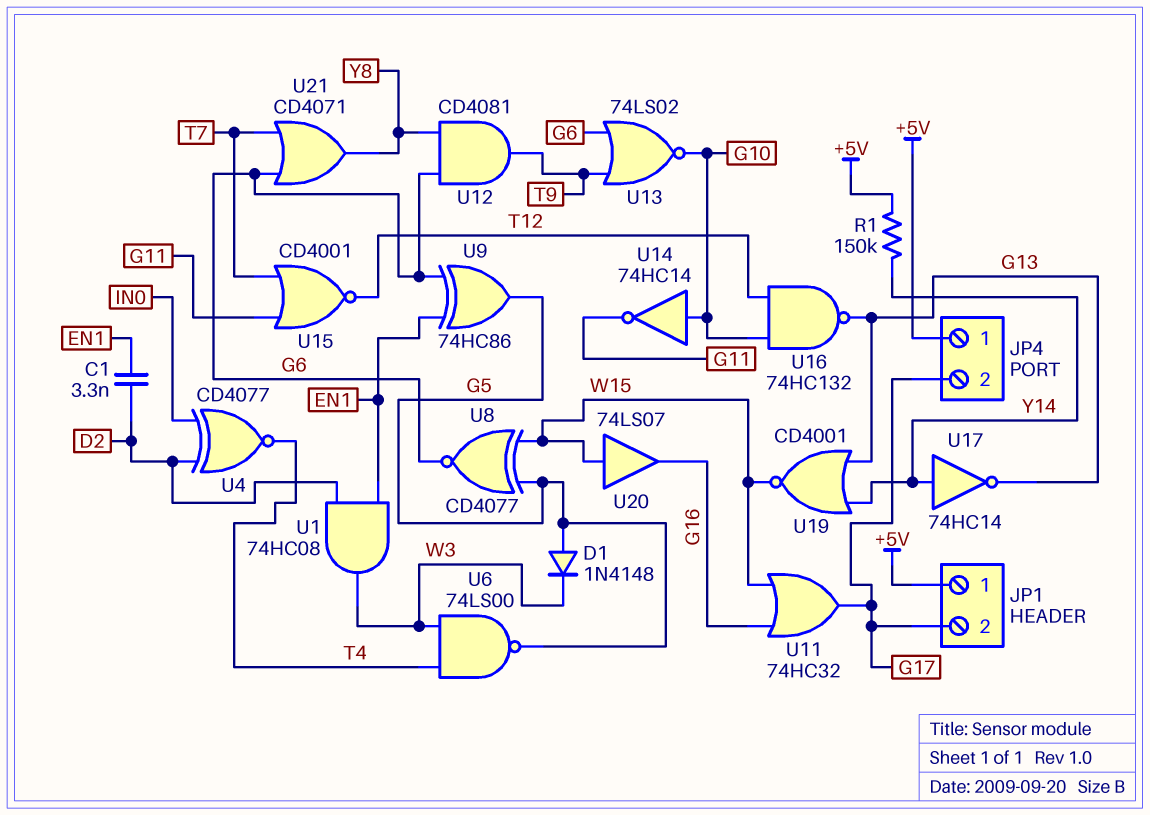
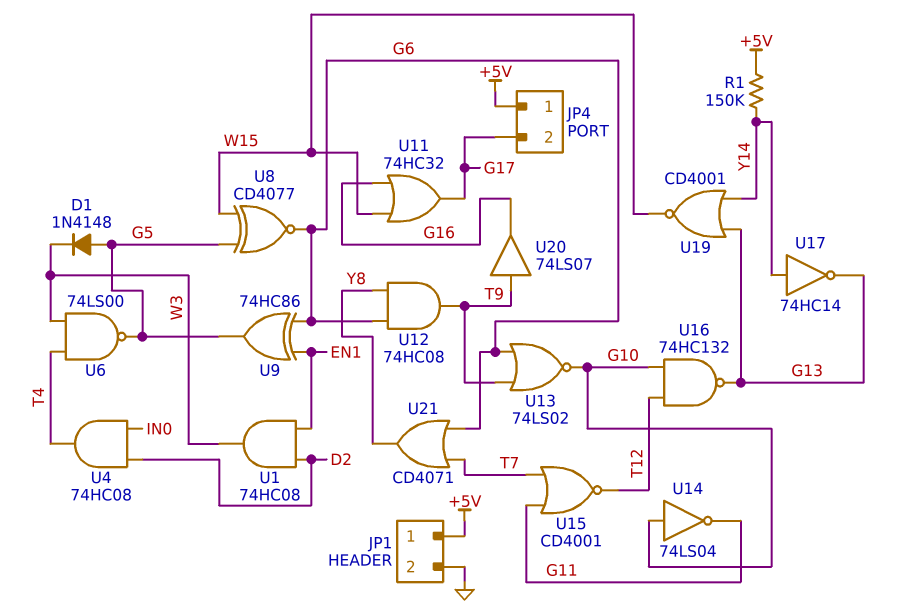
C1: 3.3nF (D2, EN1) -> none
JP1 pin 2: G17 -> GND
U4: XNOR CD4077 (in D2, in IN0, out T4) -> AND 74HC08 (in D2, in IN0, out T4)
U12: AND CD4081 (in G6, in Y8, out T9) -> AND 74HC08 (in G6, in Y8, out T9)
U14: NOT 74HC14 (in G10, out G11) -> NOT 74LS04 (in G10, out G11)
U20: buffer 74LS07 (in W15, out G16) -> buffer 74LS07 (in T9, out G16)

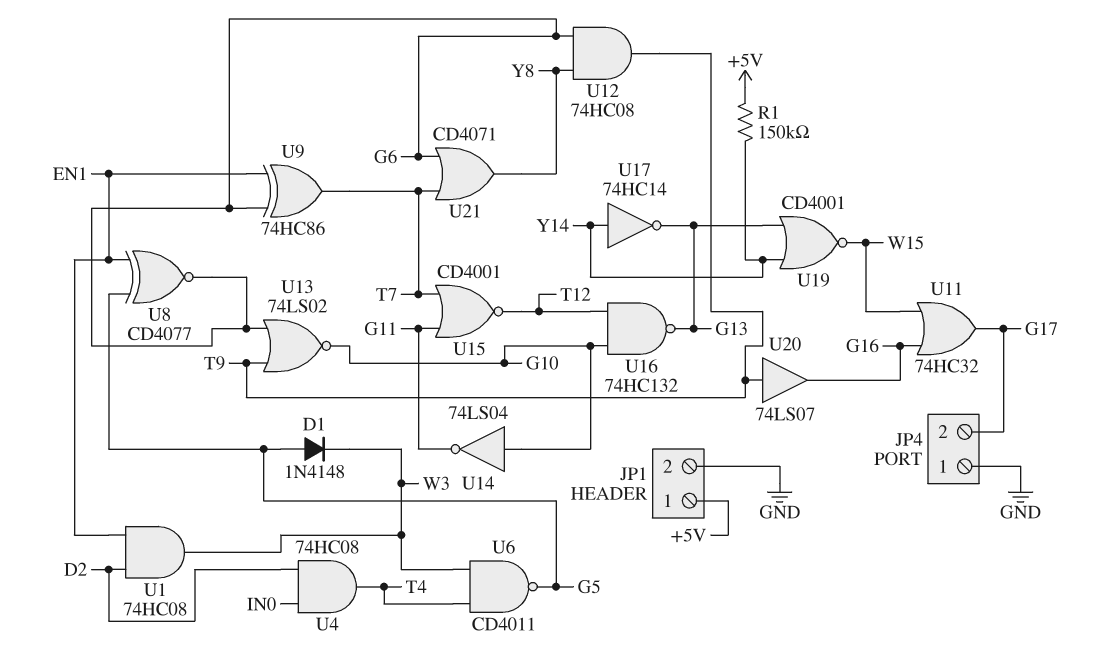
JP4 pin 1: +5V -> GND
U6: NAND 74LS00 (in T4, in W3, out G5) -> NAND CD4011 (in T4, in W3, out G5)
U8: XNOR CD4077 (in G5, in W15, out G6) -> XNOR CD4077 (in EN1, in G5, out G6)
U9: XOR 74HC86 (in EN1, in G6, out G5) -> XOR 74HC86 (in EN1, in G6, out T7)

